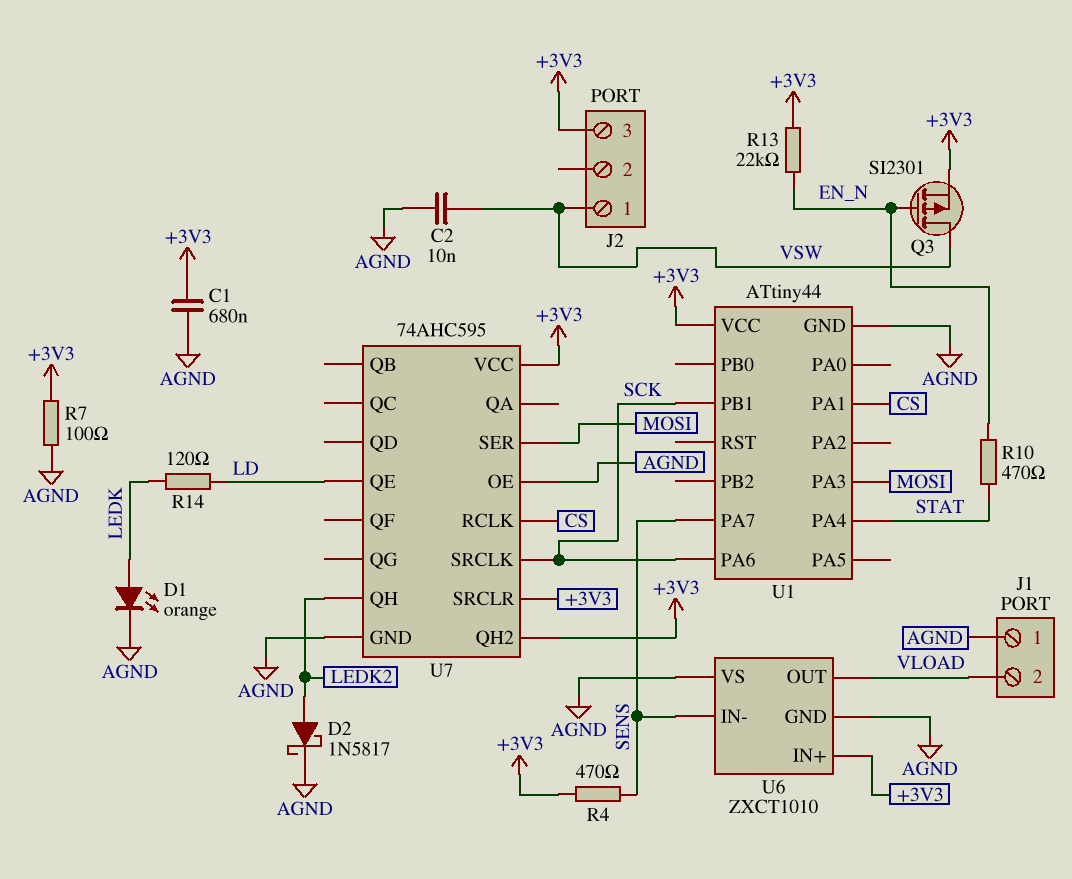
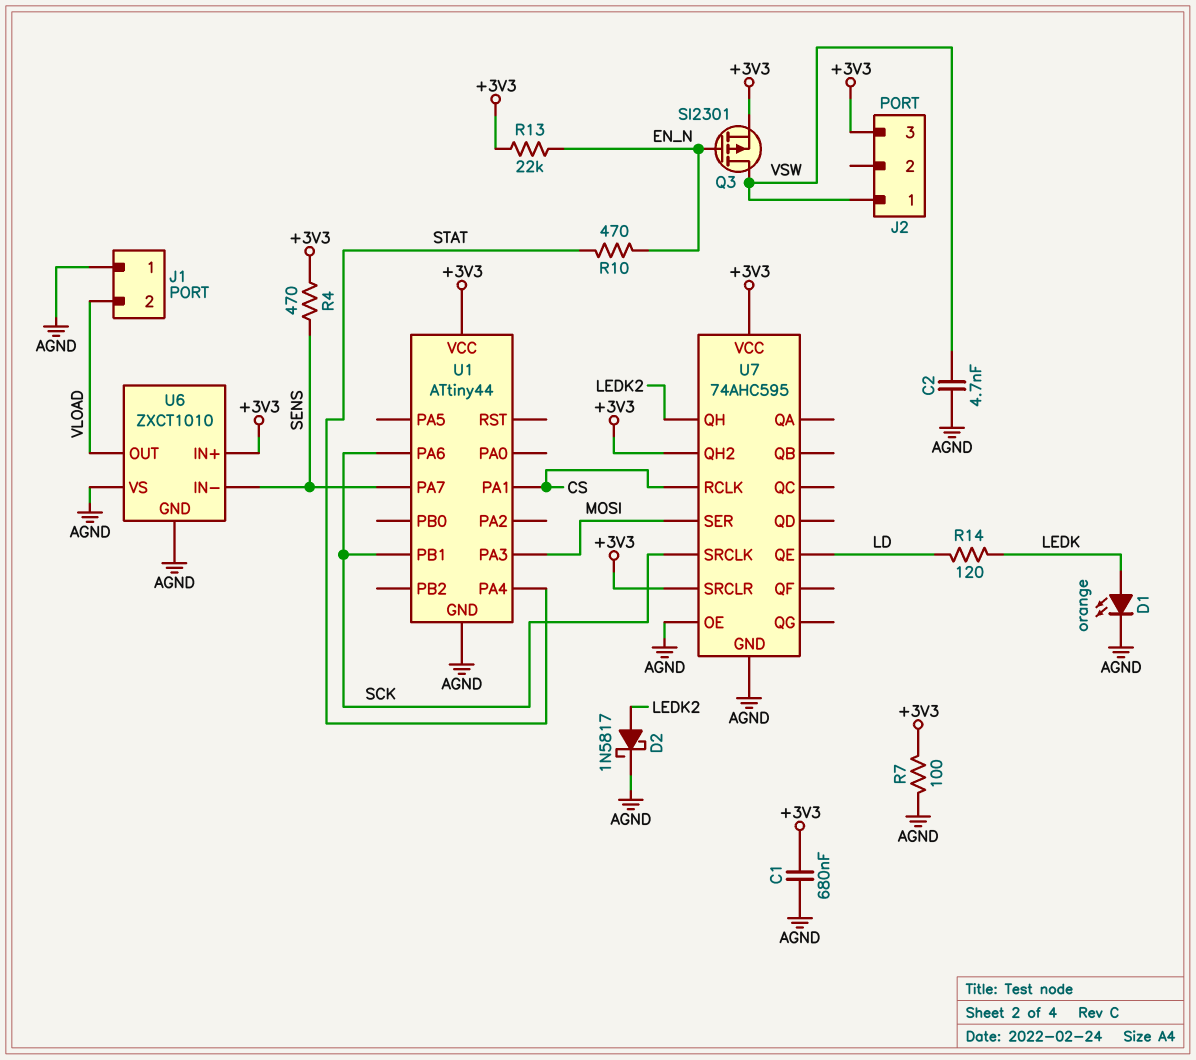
C2: 10nF (AGND, VSW) -> 4.7nF (AGND, VSW)

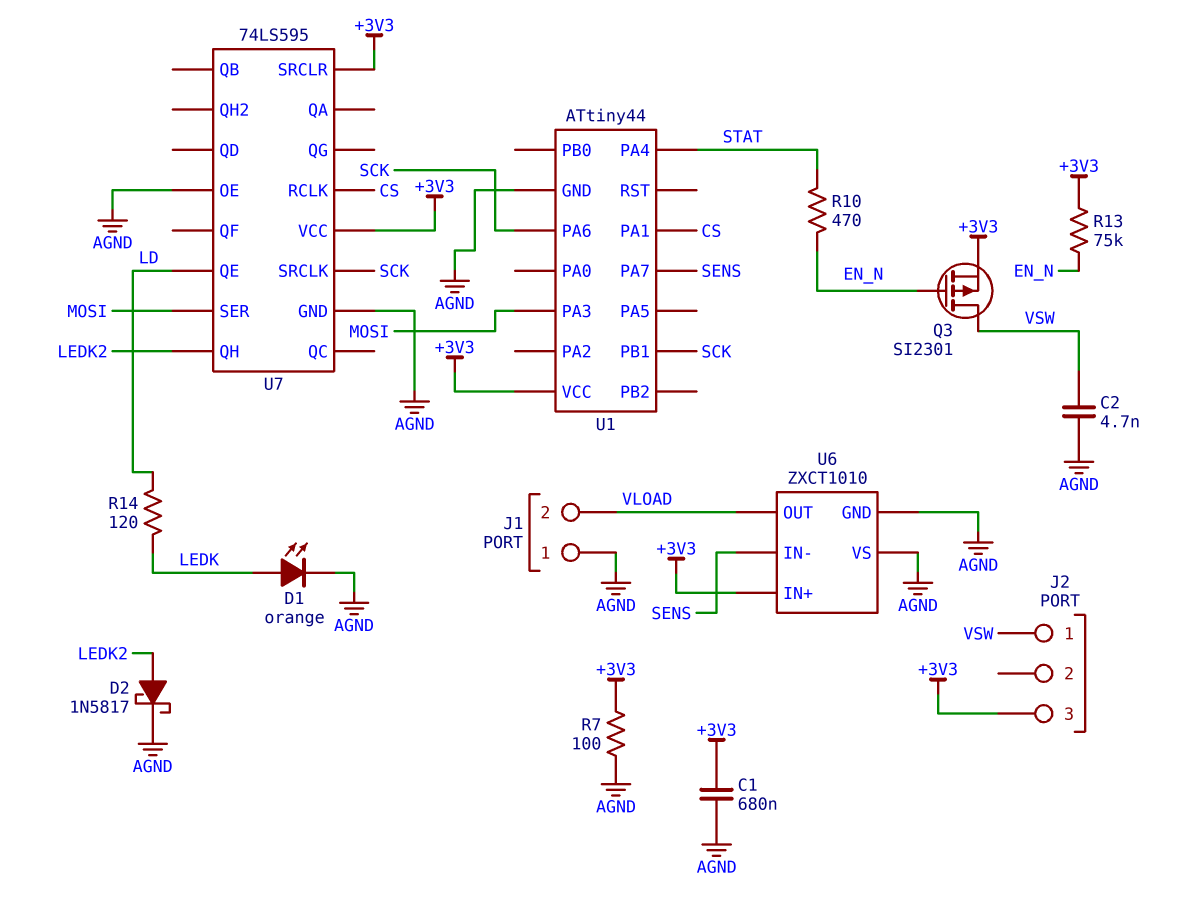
R4: 470 (+3V3, SENS) -> none
R13: 22k (+3V3, EN_N) -> 75k (+3V3, EN_N)
U7: 74AHC595 -> 74LS595
U7 pin QH2: +3V3 -> none

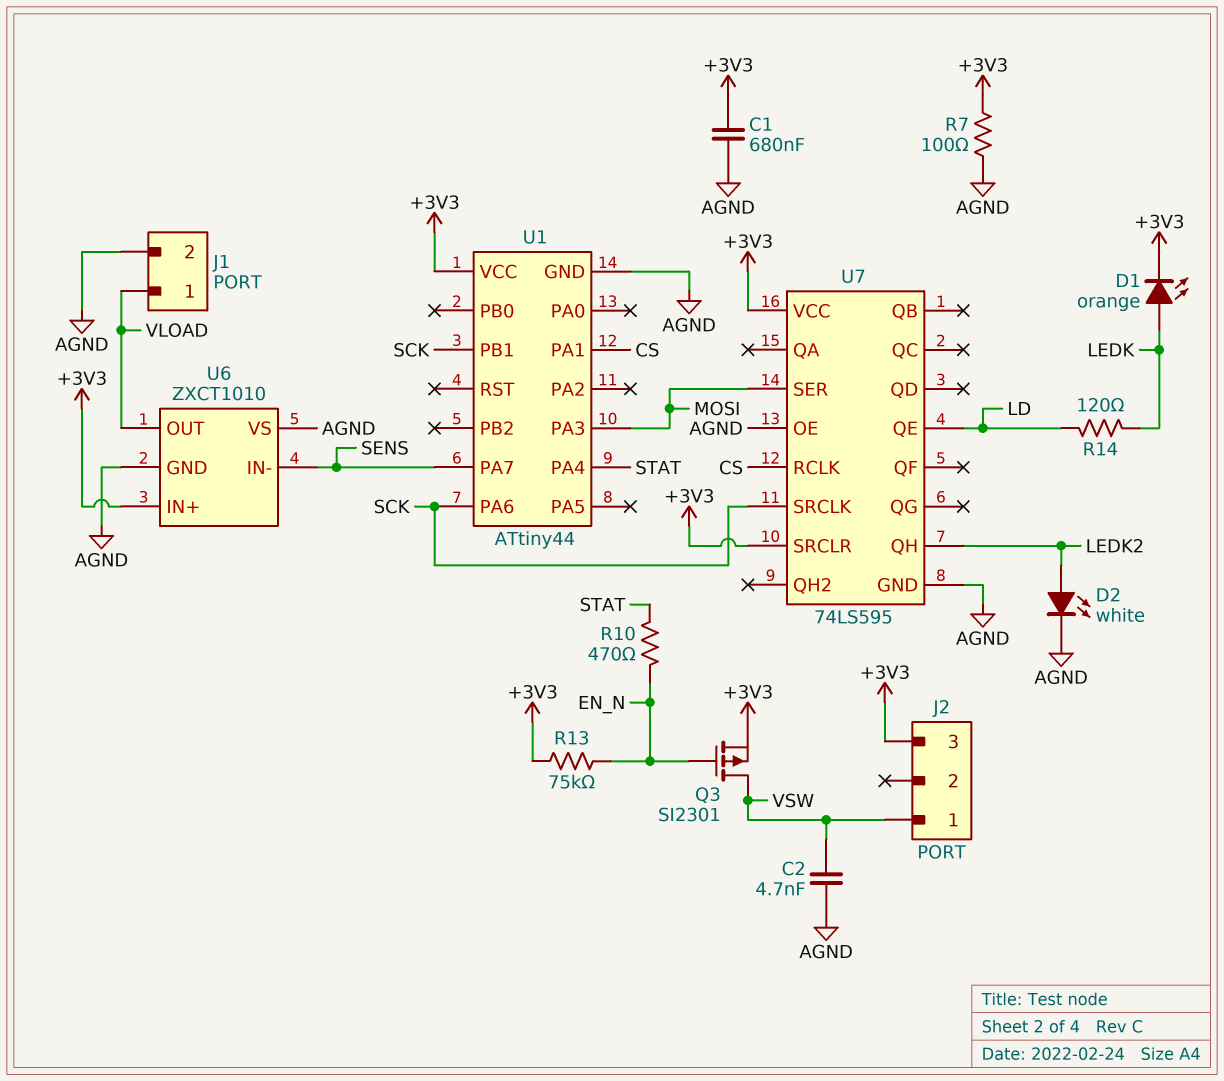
D1: LED orange (A LEDK, K AGND) -> LED orange (A LEDK, K +3V3)
D2: schottky 1N5817 (A LEDK2, K AGND) -> LED white (A LEDK2, K AGND)
J1 pin 1: AGND -> VLOAD
J1 pin 2: VLOAD -> AGND

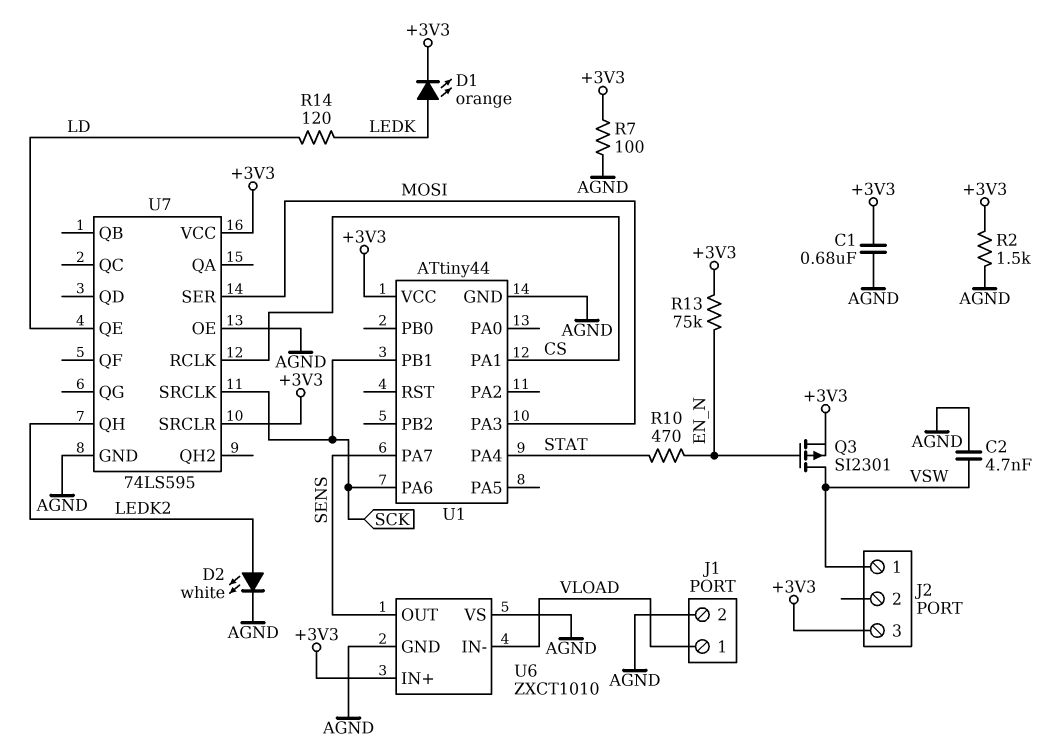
R2: none -> 1.5k (+3V3, AGND)
U6 pin IN-: SENS -> VLOAD
U6 pin OUT: VLOAD -> SENS

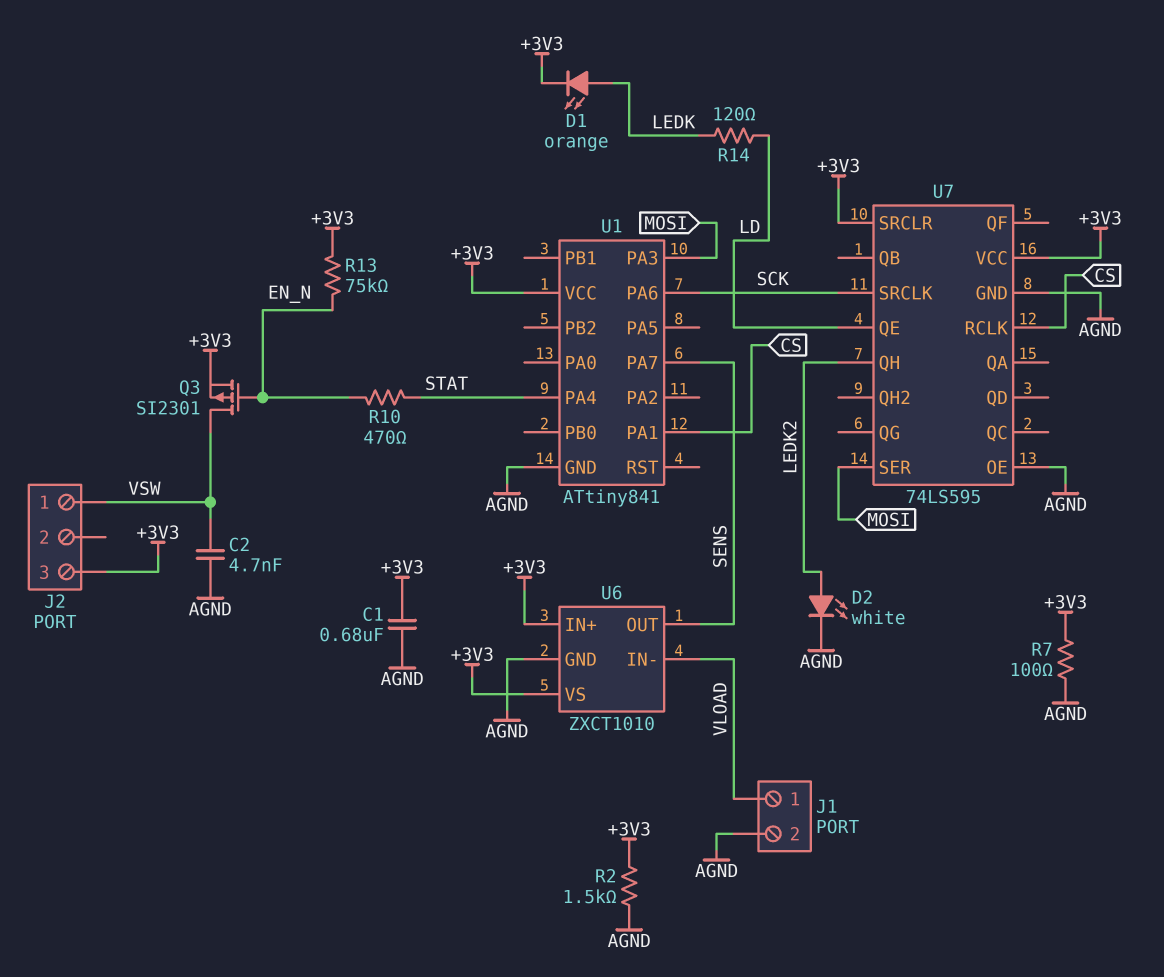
U1: ATtiny44 -> ATtiny841
U1 pin PB1: SCK -> none
U6 pin VS: AGND -> +3V3

